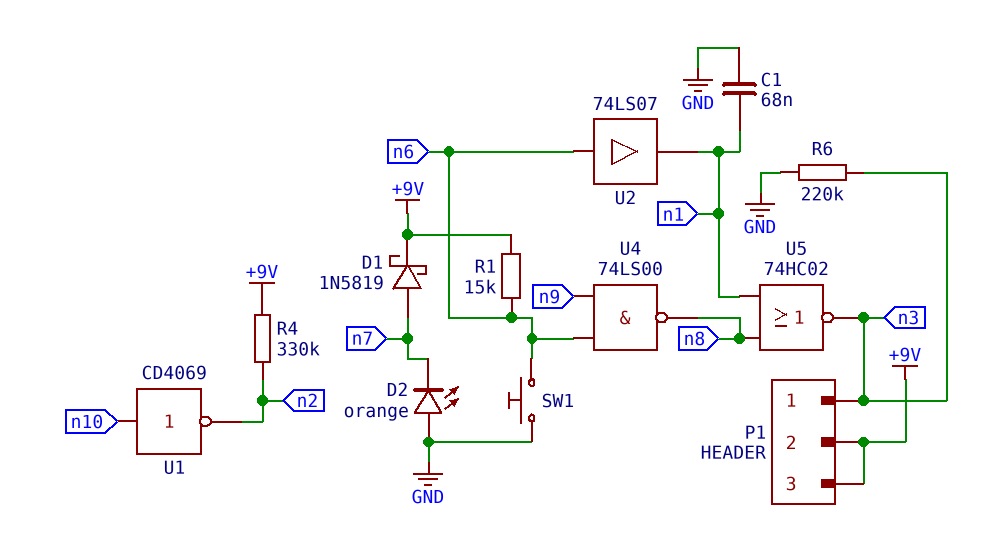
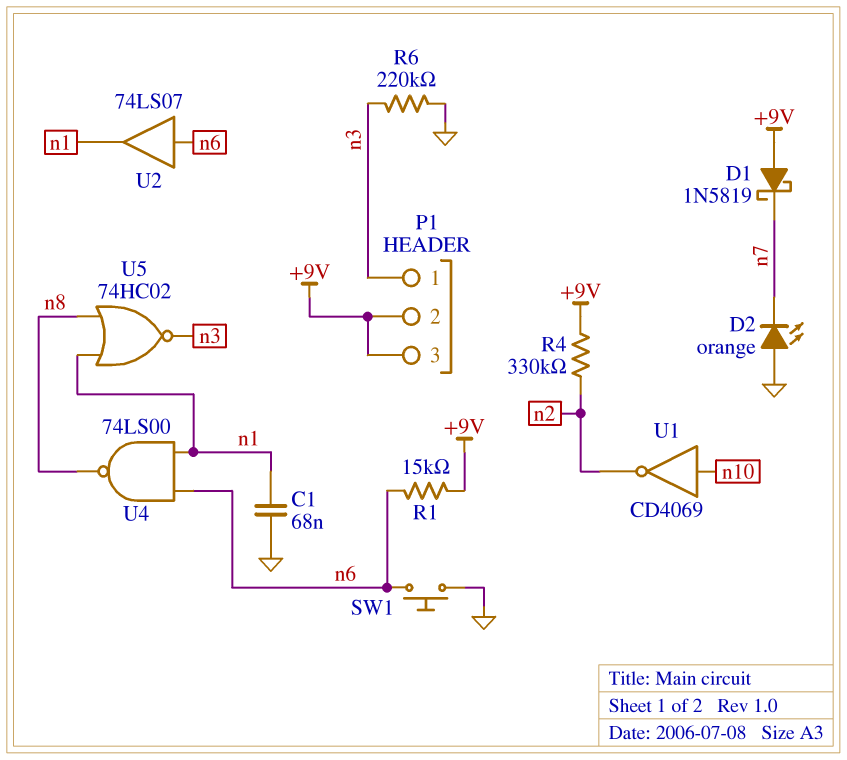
D1: schottky 1N5819 (A n7, K +9V) -> schottky 1N5819 (A +9V, K n7)
U4: NAND 74LS00 (in n6, in n9, out n8) -> NAND 74LS00 (in n1, in n6, out n8)

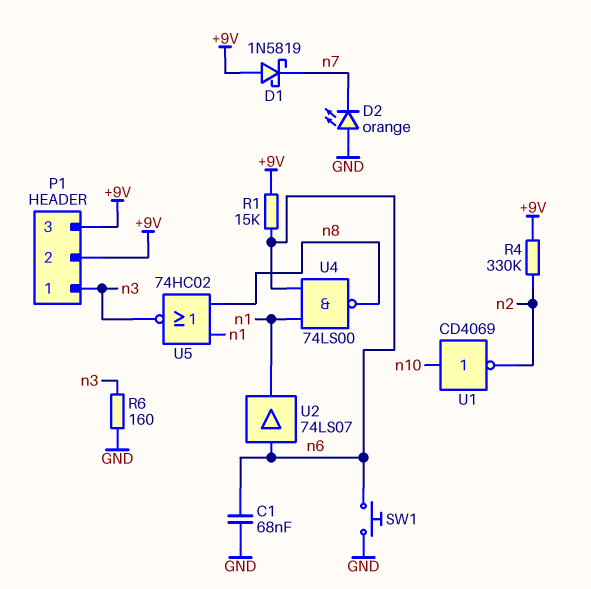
C1: 68nF (GND, n1) -> 68nF (GND, n6)
R6: 220k (GND, n3) -> 160 (GND, n3)

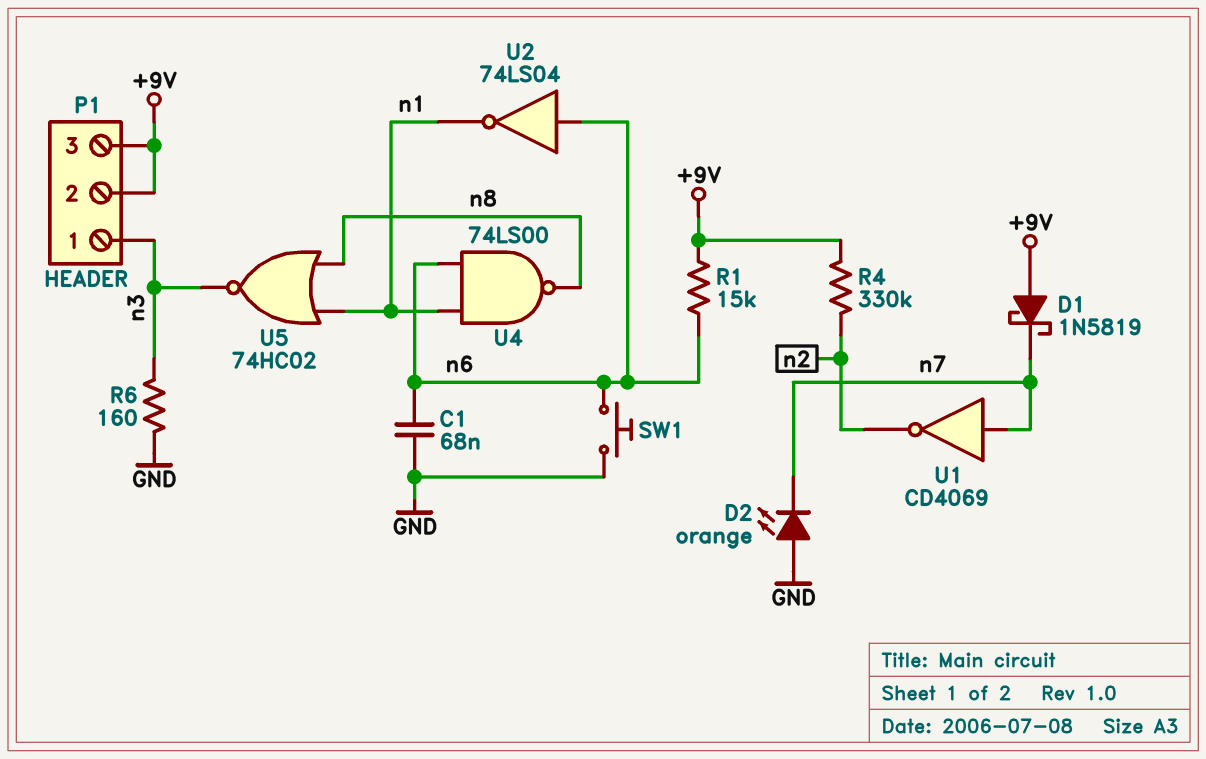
U1: NOT CD4069 (in n10, out n2) -> NOT CD4069 (in n7, out n2)
U2: buffer 74LS07 (in n6, out n1) -> NOT 74LS04 (in n6, out n1)

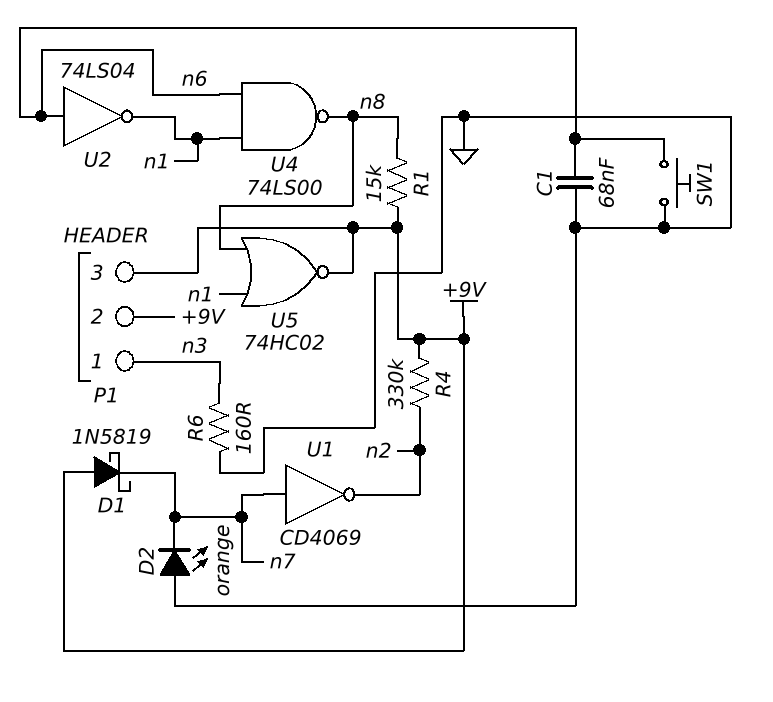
R1: 15k (+9V, n6) -> 15k (+9V, n8)
U5: NOR 74HC02 (in n1, in n8, out n3) -> NOR 74HC02 (in n1, in n8, out +9V)

